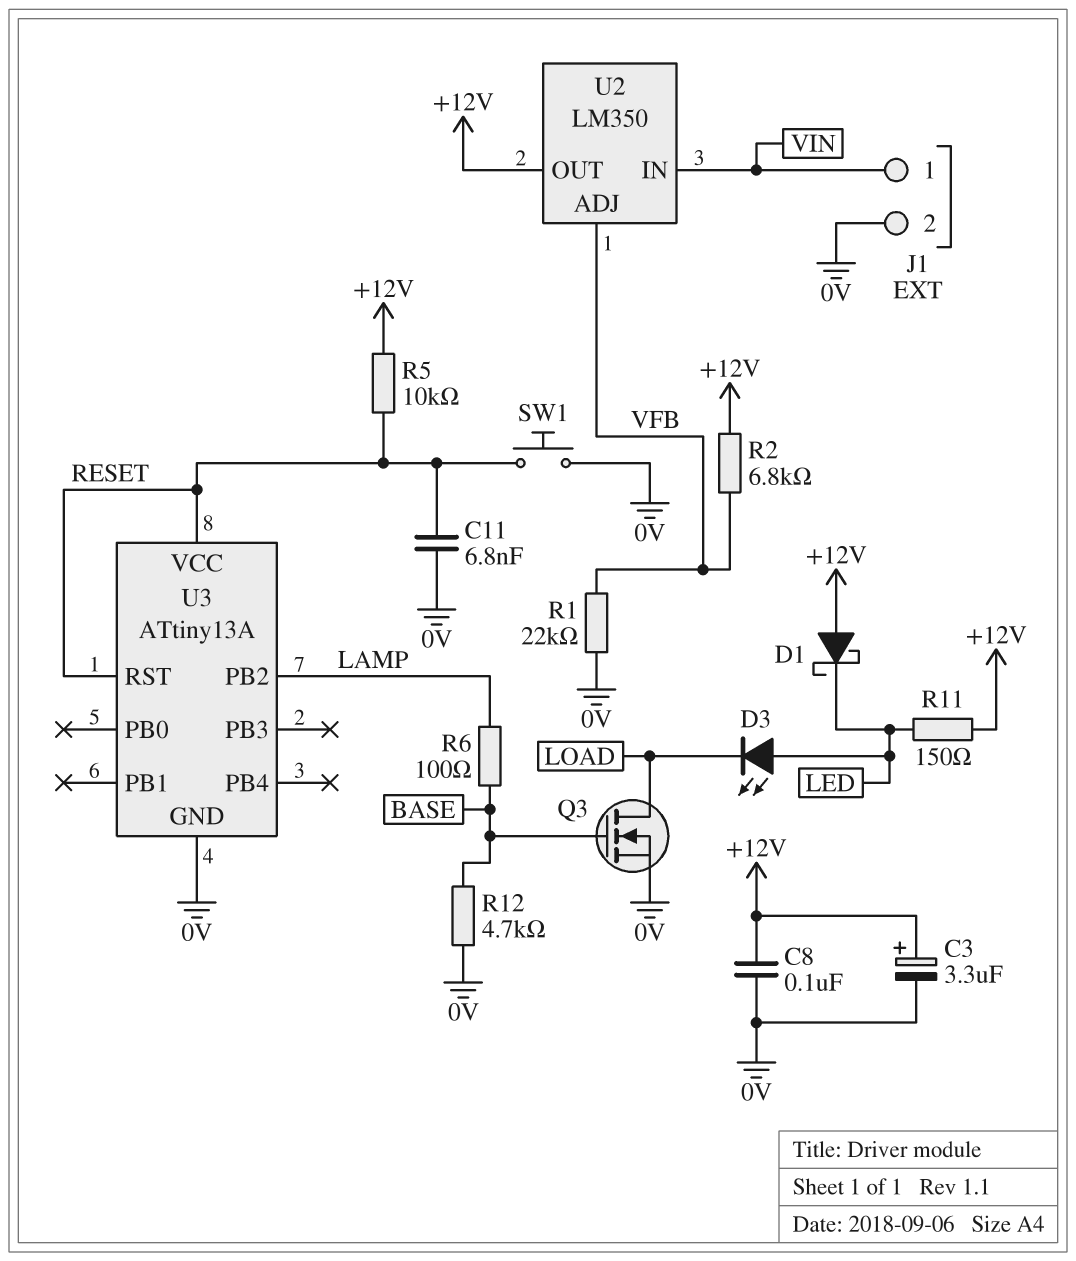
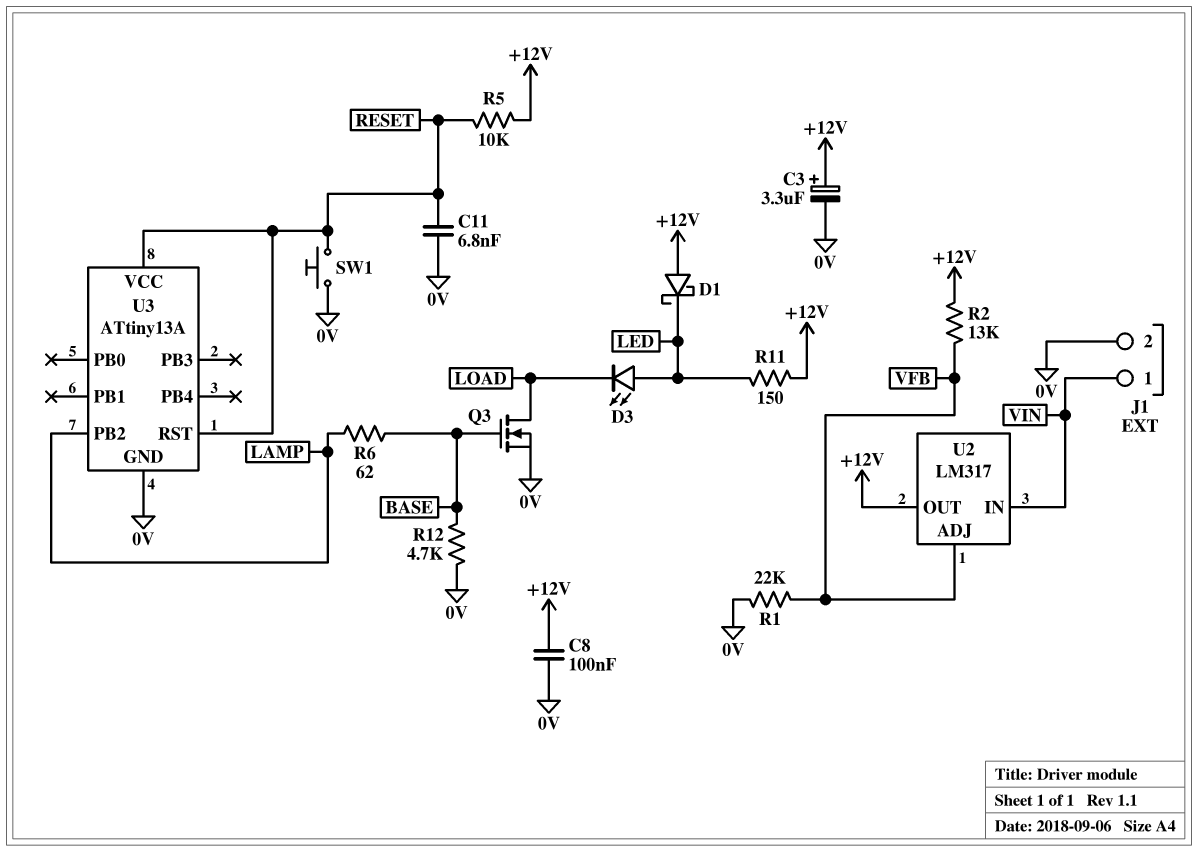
R2: 6.8k (+12V, VFB) -> 13k (+12V, VFB)
R6: 100 (BASE, LAMP) -> 62 (BASE, LAMP)
U2: LM350 -> LM317

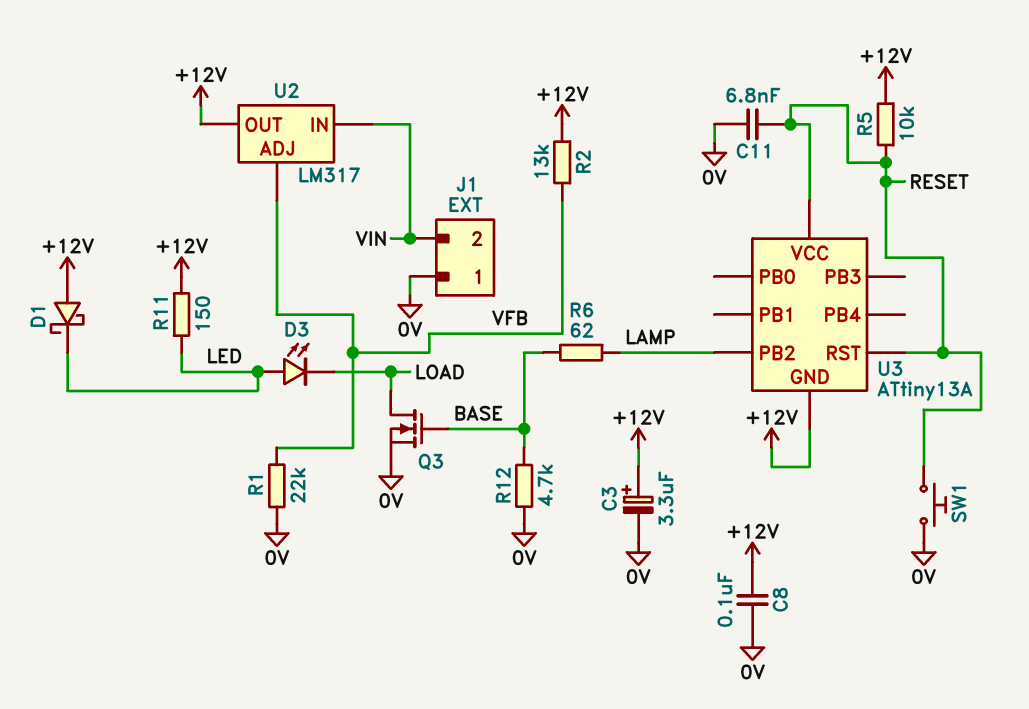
J1 pin 1: VIN -> 0V
J1 pin 2: 0V -> VIN
U3 pin GND: 0V -> +12V

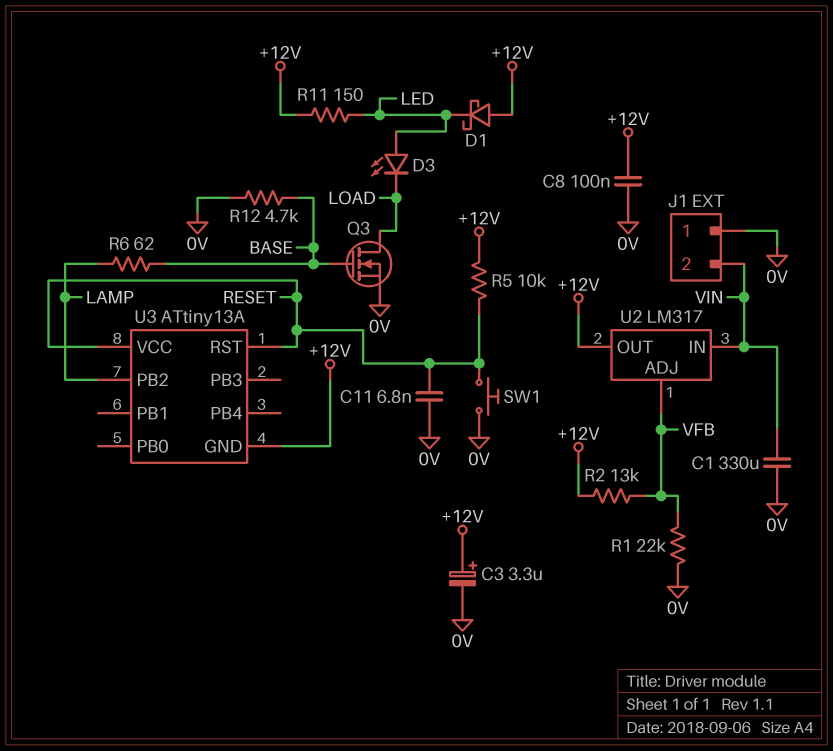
C1: none -> 330uF (0V, VIN)

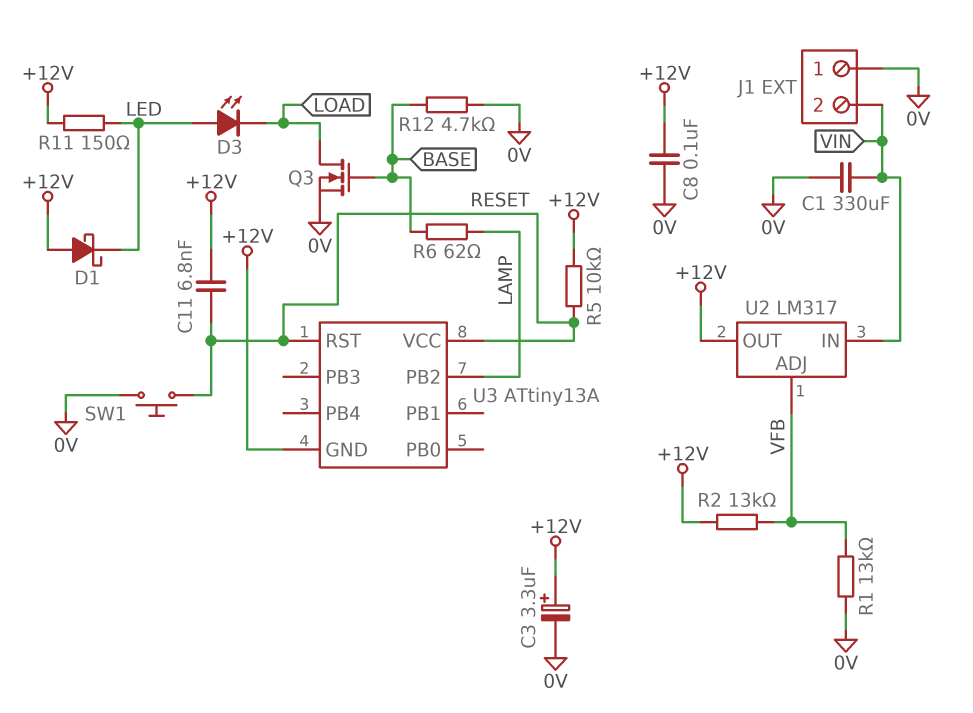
C11: 6.8nF (0V, RESET) -> 6.8nF (+12V, RESET)
R1: 22k (0V, VFB) -> 13k (0V, VFB)

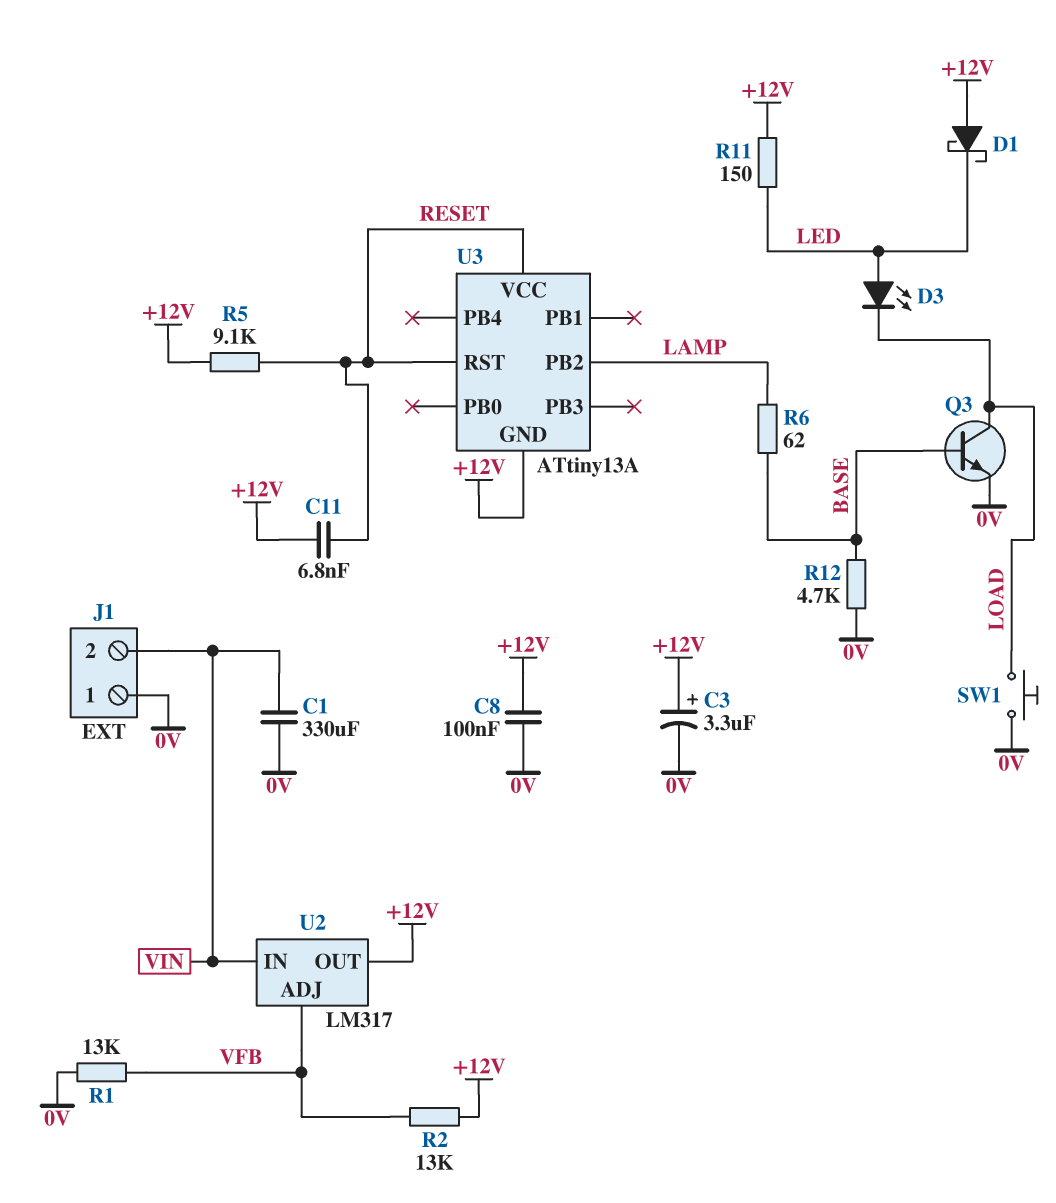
Q3: NMOS (G BASE, D LOAD, S 0V) -> NPN (B BASE, C LOAD, E 0V)
R5: 10k (+12V, RESET) -> 9.1k (+12V, RESET)
SW1: button (0V, RESET) -> button (0V, LOAD)

